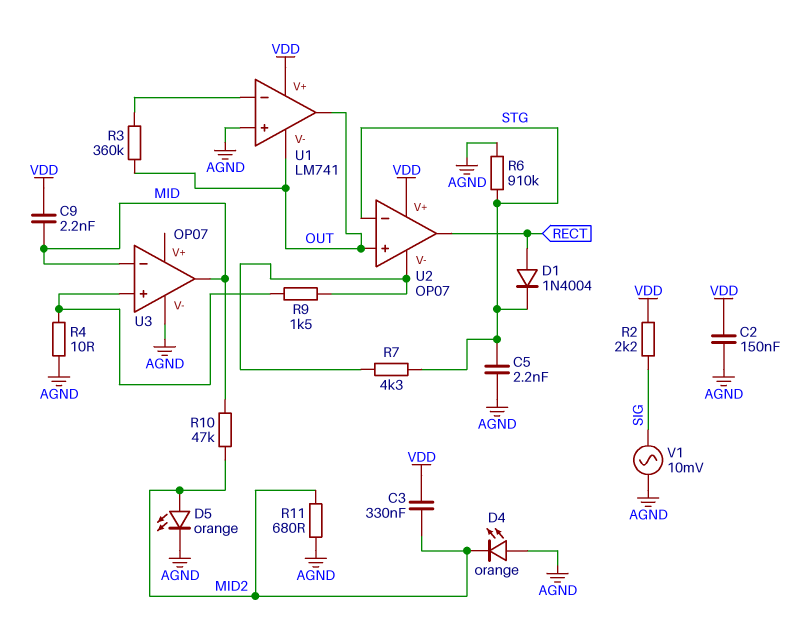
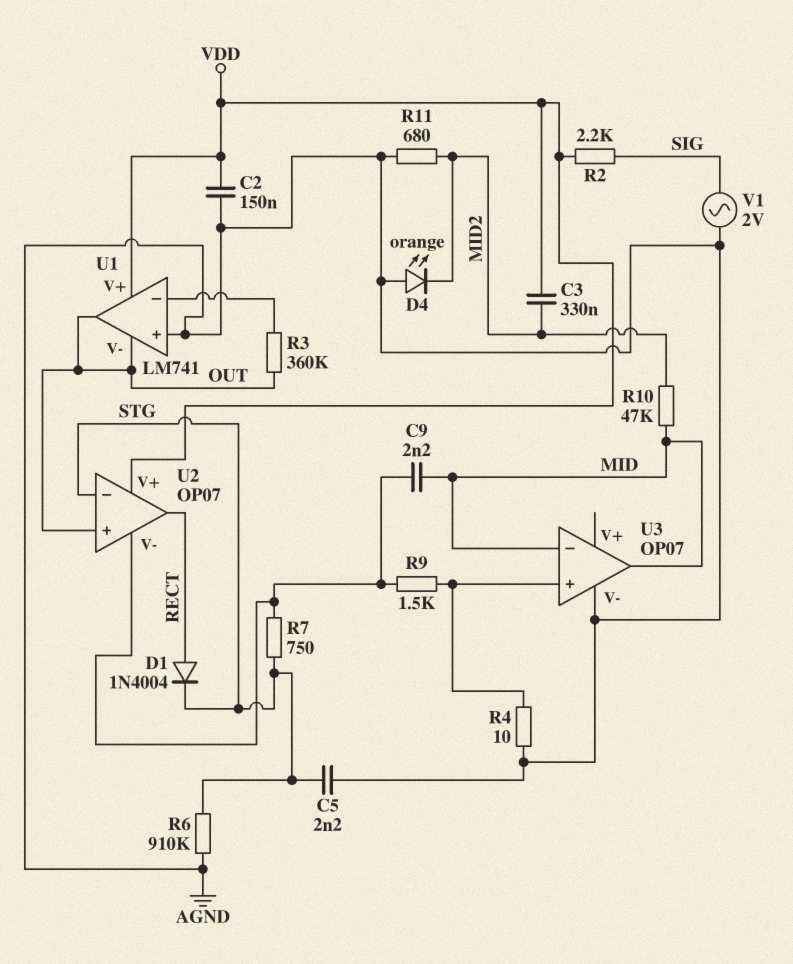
C9: 2.2nF (MID, VDD) -> 2.2nF (MID, U2/V-)
D5: LED orange (A MID2, K AGND) -> none
R7: 4.3k (STG, U2/V-) -> 750 (STG, U2/V-)
V1: AC 10mV (AGND, SIG) -> AC 2V (AGND, SIG)

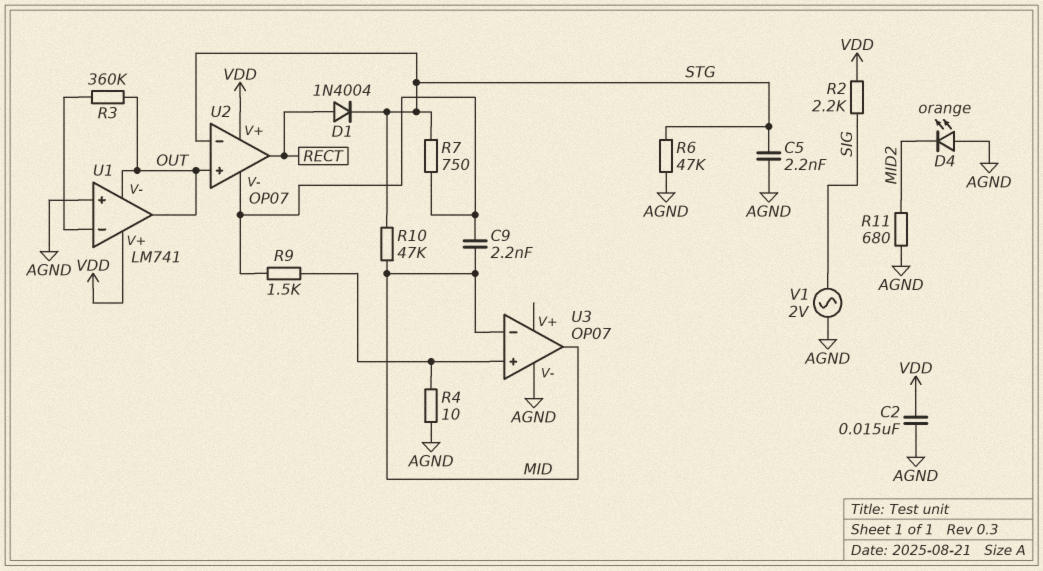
C2: 150nF (AGND, VDD) -> 15nF (AGND, VDD)
C3: 330nF (MID2, VDD) -> none
R6: 910k (AGND, STG) -> 47k (AGND, STG)
R10: 47k (MID, MID2) -> 47k (MID, STG)

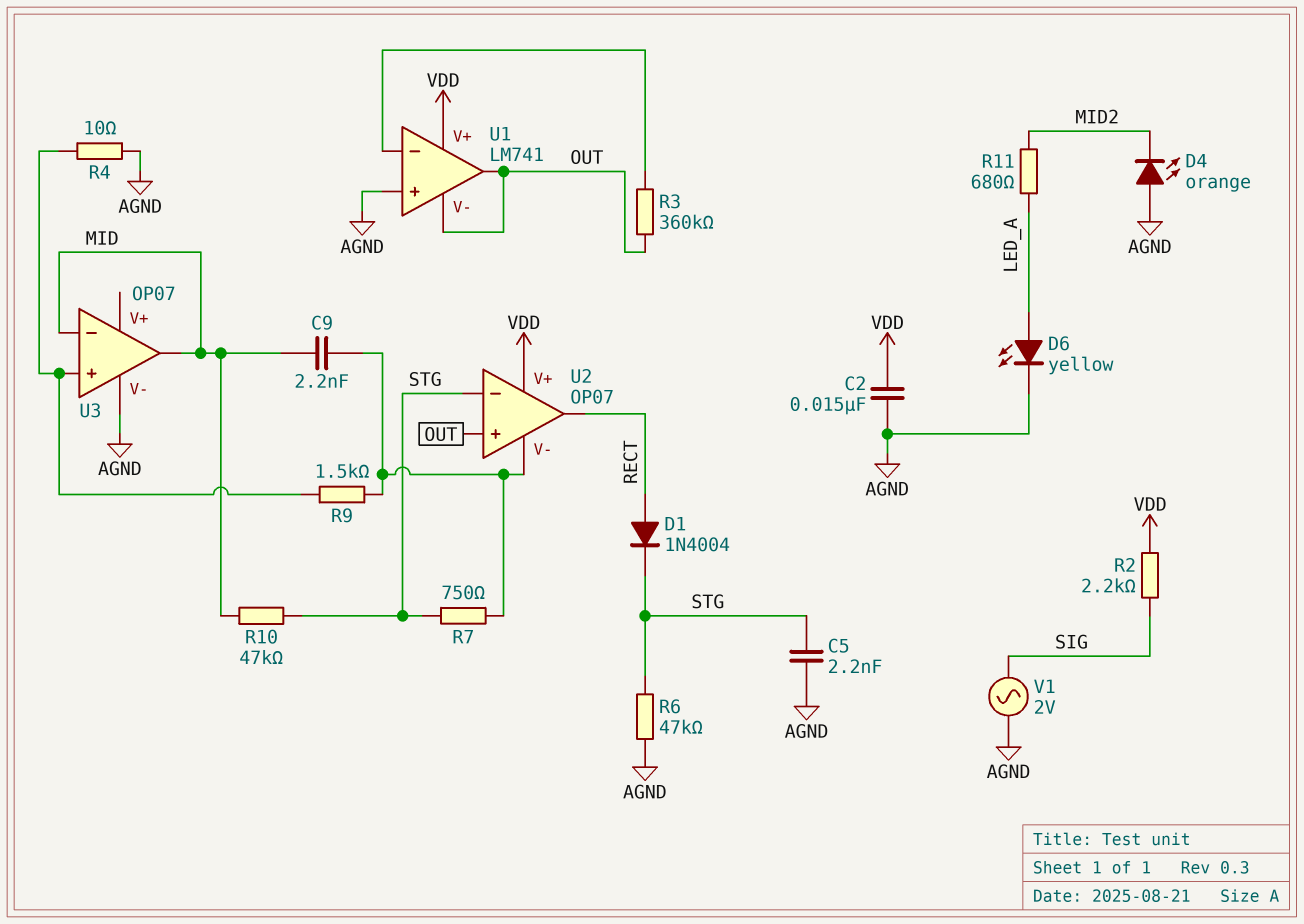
D6: none -> LED yellow (A LED_A, K AGND)
R11: 680 (AGND, MID2) -> 680 (LED_A, MID2)

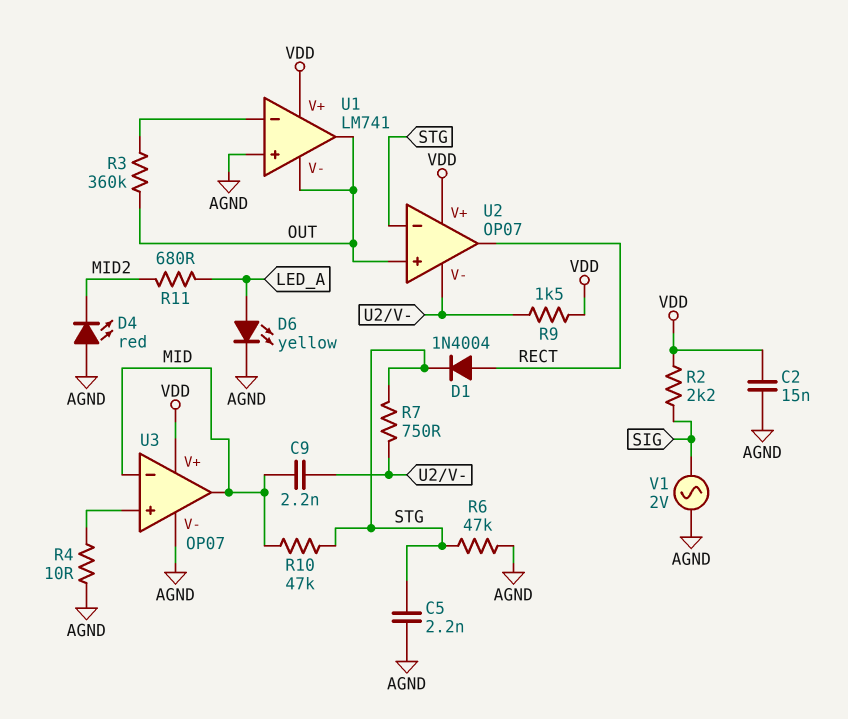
D4: LED orange (A AGND, K MID2) -> LED red (A AGND, K MID2)
R9: 1.5k (U2/V-, U3/in+) -> 1.5k (U2/V-, VDD)
U3 pin V+: none -> VDD

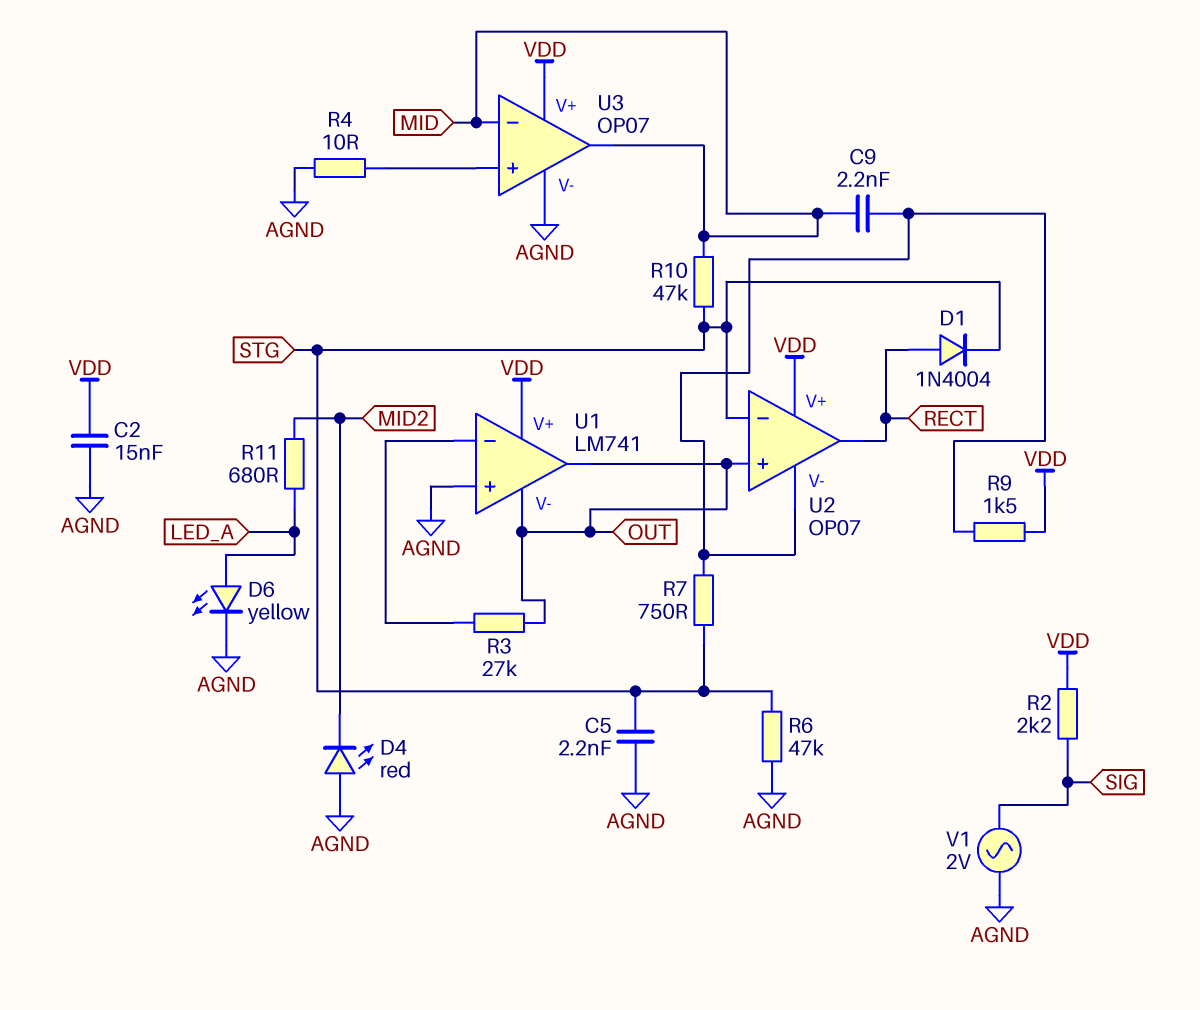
R3: 360k (OUT, U1/in-) -> 27k (OUT, U1/in-)

